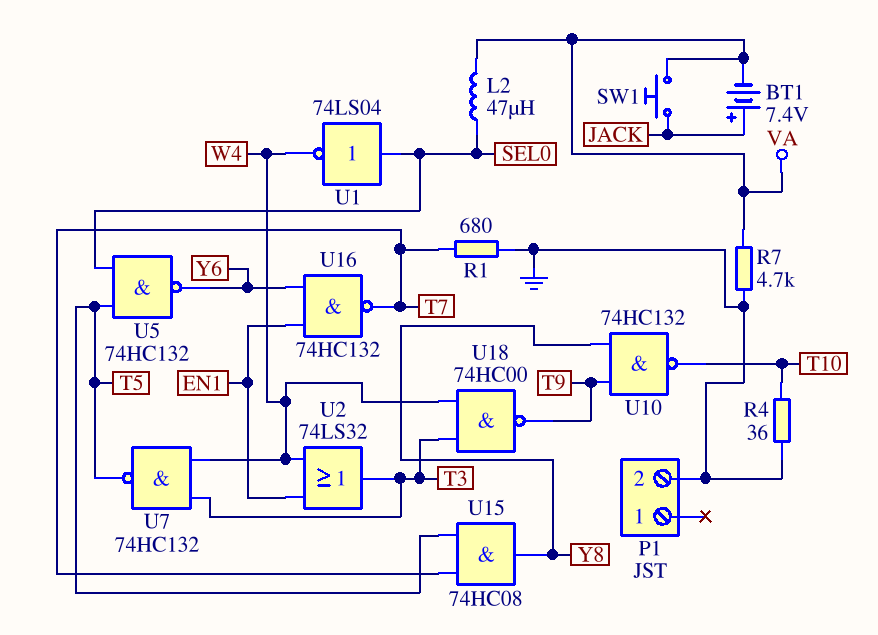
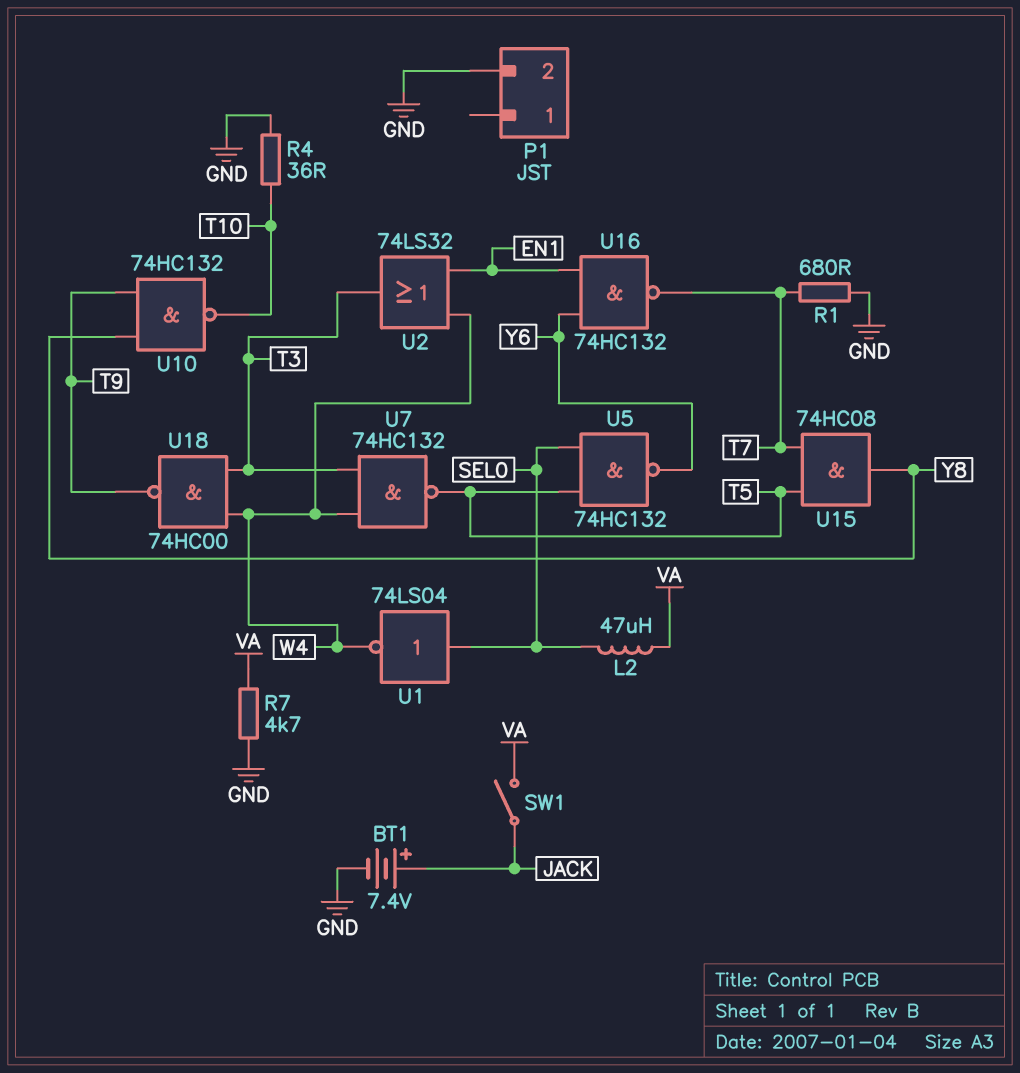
BT1: 7.4V (plus JACK, minus VA) -> 7.4V (plus JACK, minus GND)
SW1: button (JACK, VA) -> switch (JACK, VA)

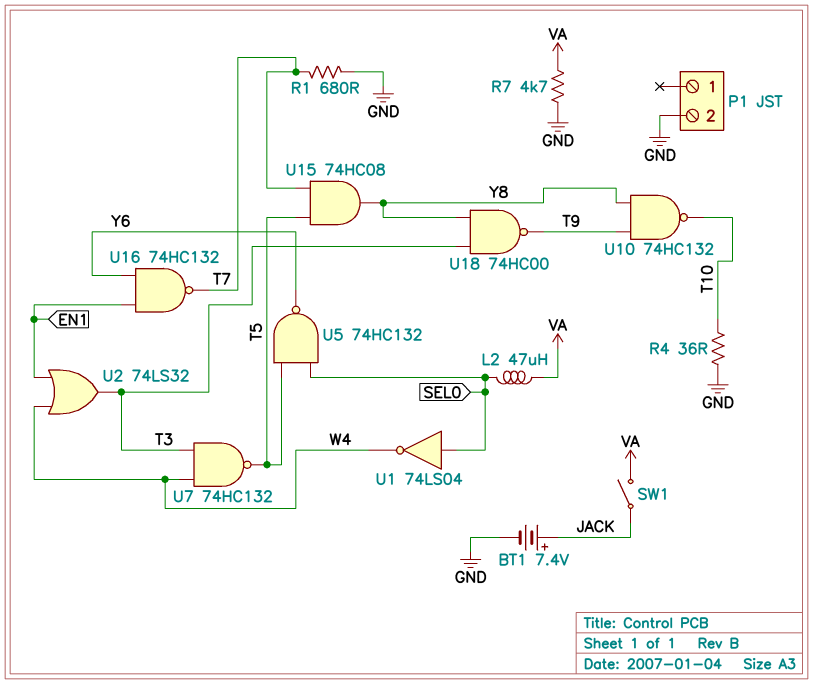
U18: NAND 74HC00 (in T3, in W4, out T9) -> NAND 74HC00 (in T3, in Y8, out T9)

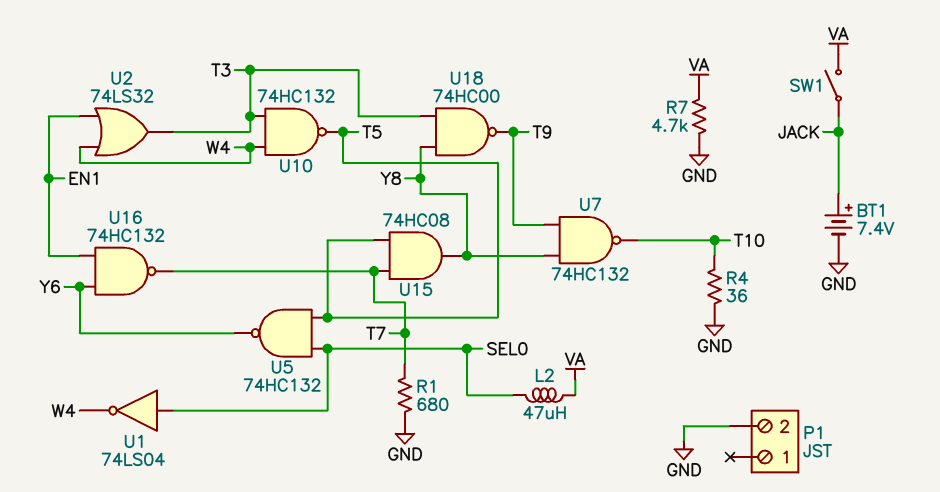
U7: NAND 74HC132 (in T3, in W4, out T5) -> NAND 74HC132 (in T9, in Y8, out T10)
U10: NAND 74HC132 (in T9, in Y8, out T10) -> NAND 74HC132 (in T3, in W4, out T5)

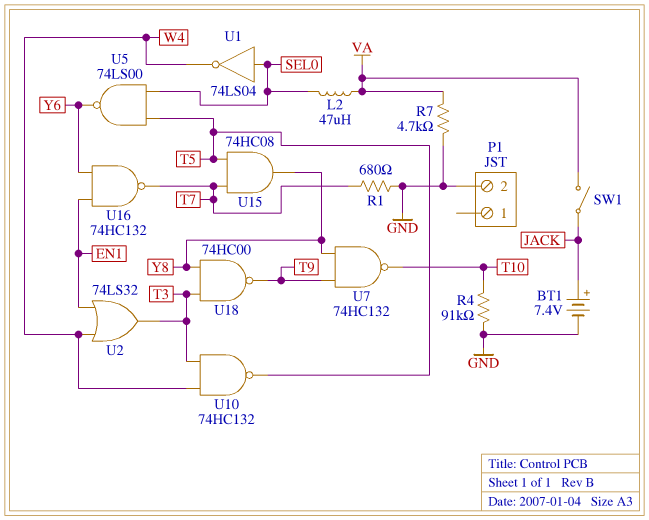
R4: 36 (GND, T10) -> 91k (GND, T10)
U5: NAND 74HC132 (in SEL0, in T5, out Y6) -> NAND 74LS00 (in SEL0, in T5, out Y6)

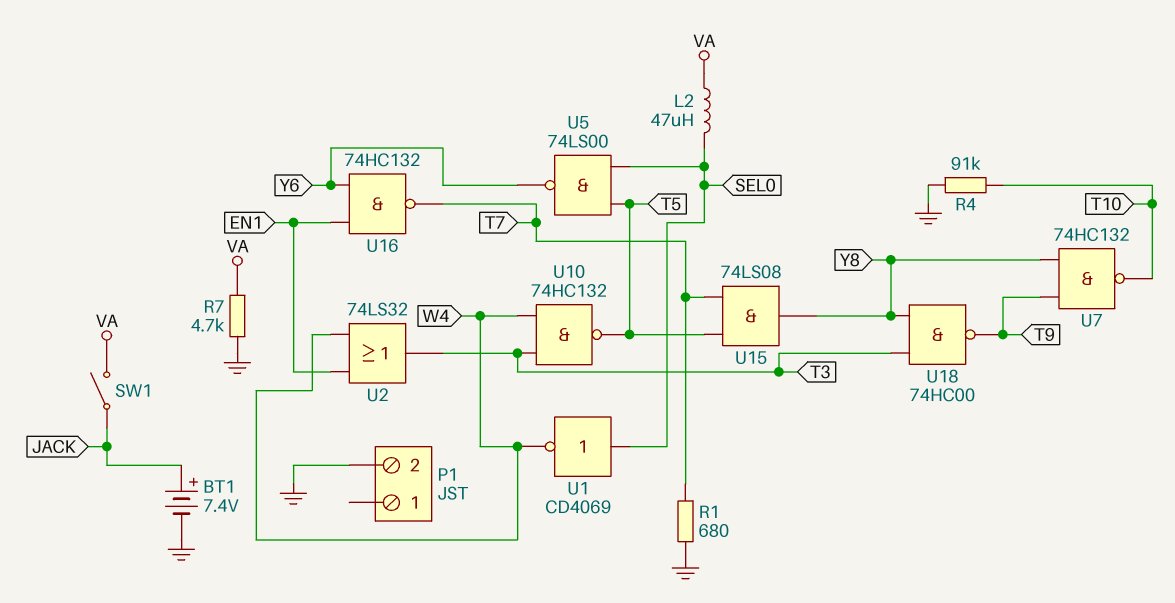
U1: NOT 74LS04 (in SEL0, out W4) -> NOT CD4069 (in SEL0, out W4)
U15: AND 74HC08 (in T5, in T7, out Y8) -> AND 74LS08 (in T5, in T7, out Y8)

